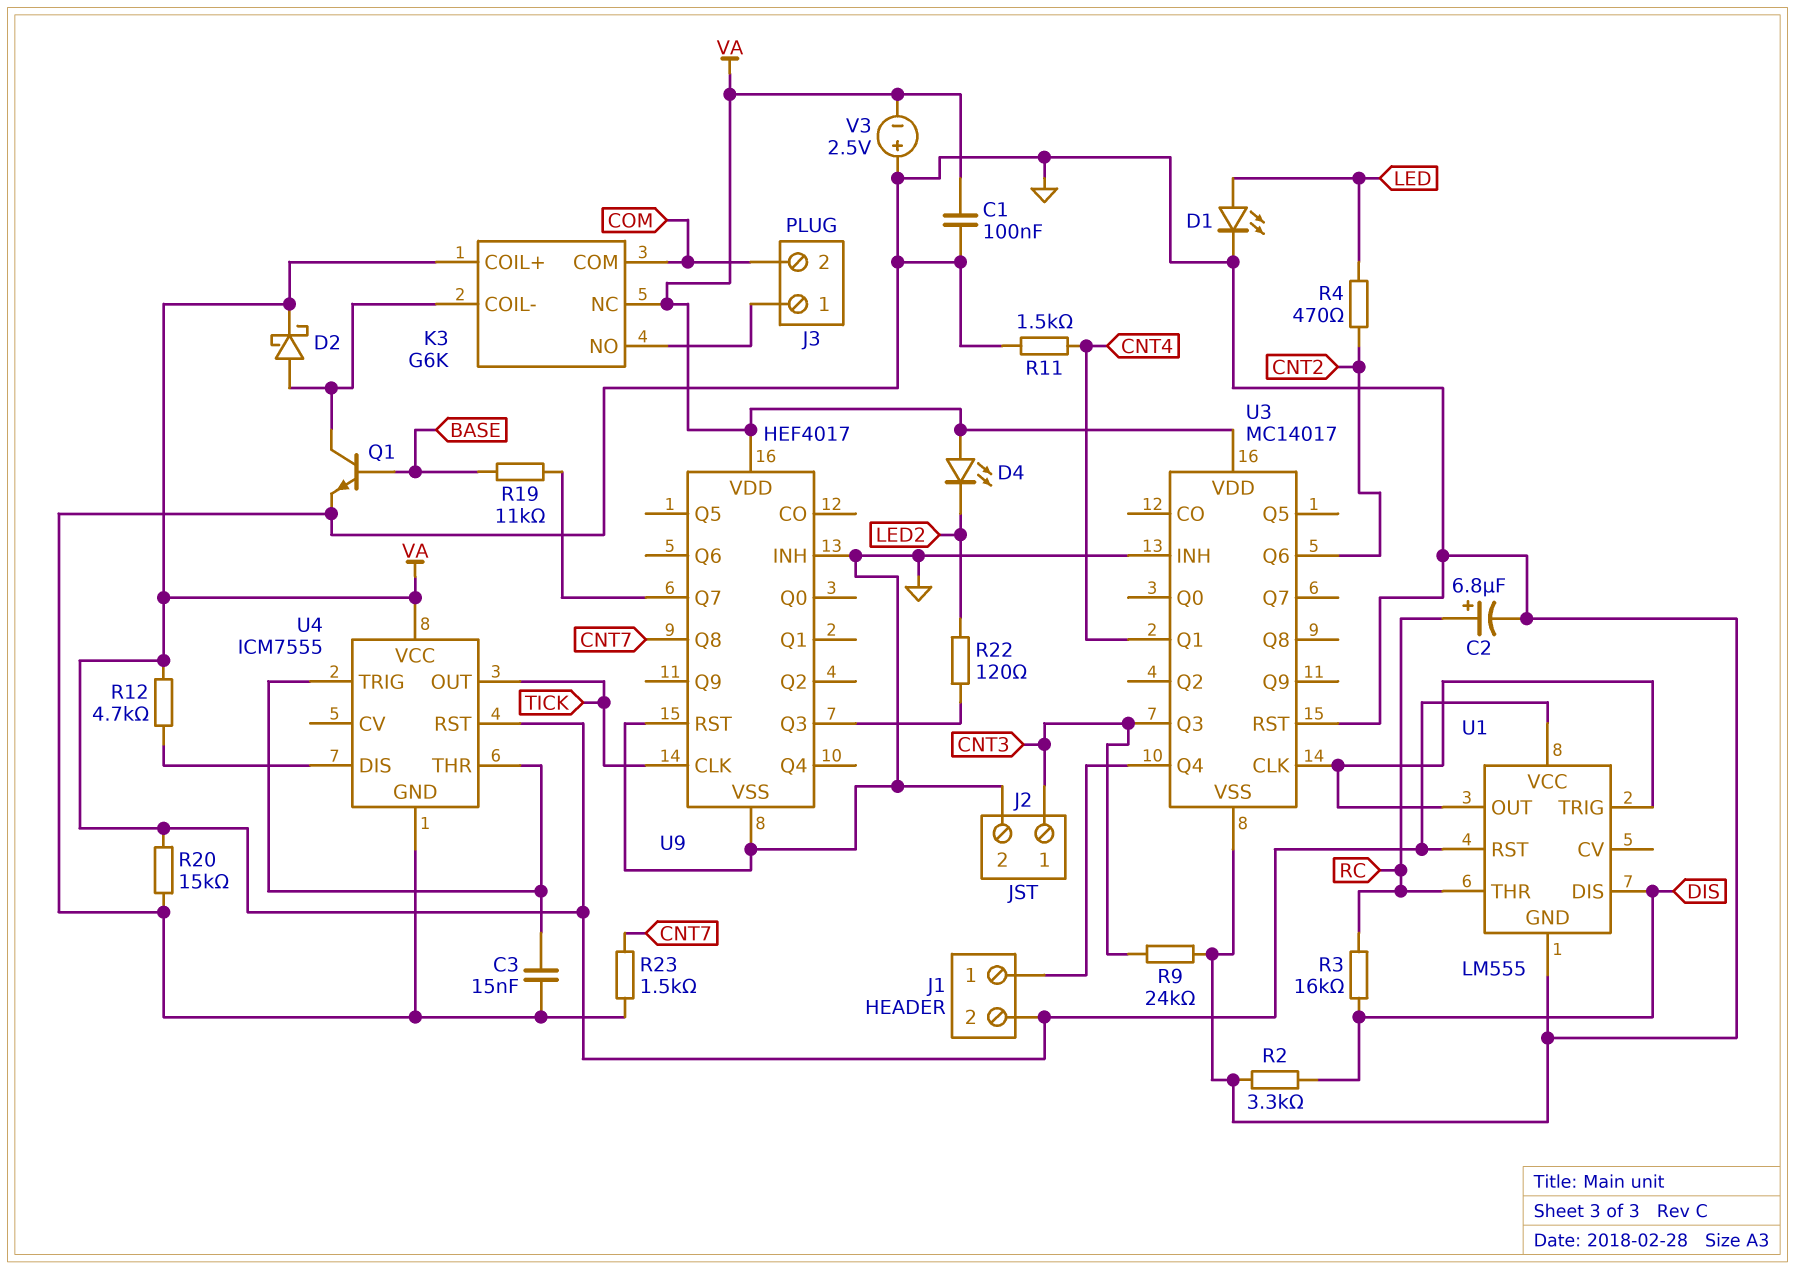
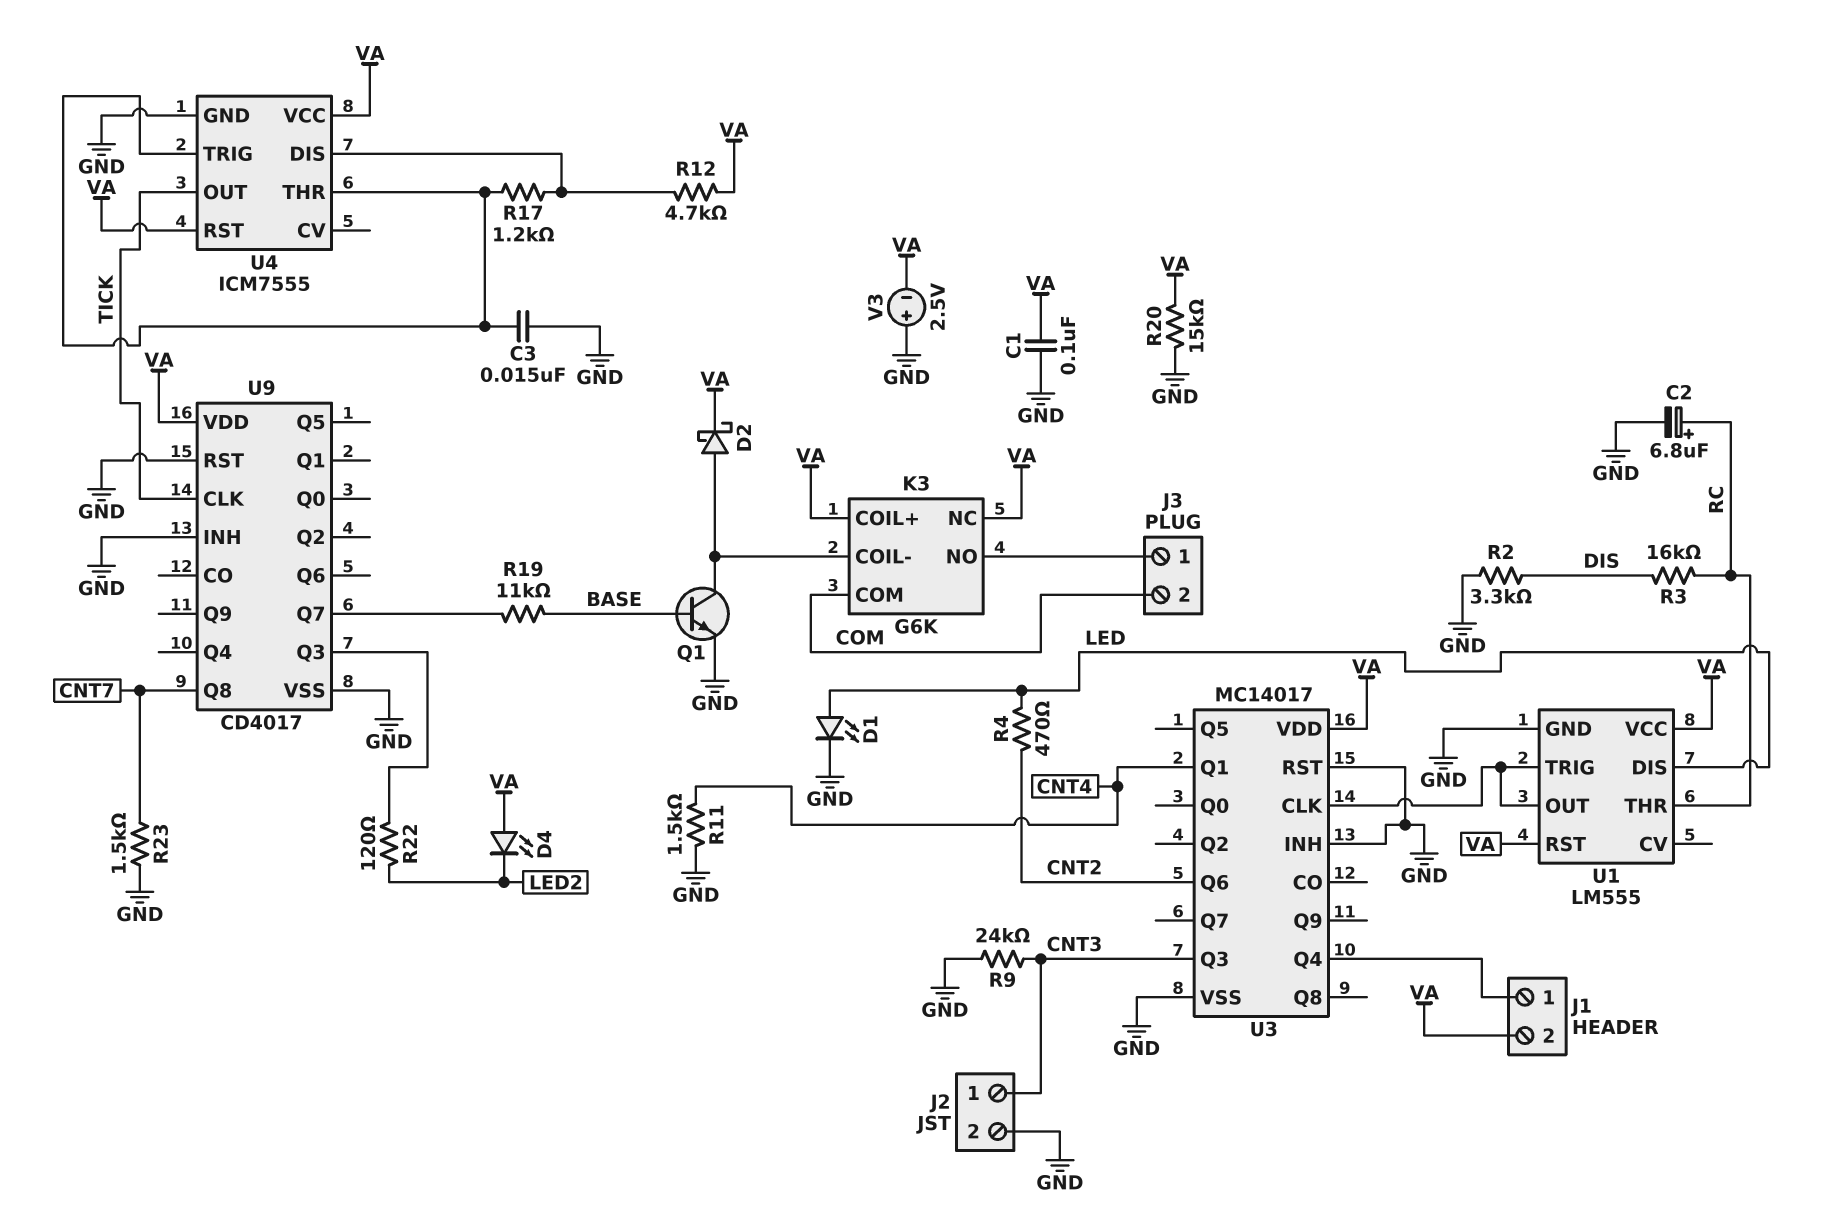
R17: none -> 1.2k (U4/DIS, U4/THR)
U1 pin DIS: DIS -> LED
U9: HEF4017 -> CD4017

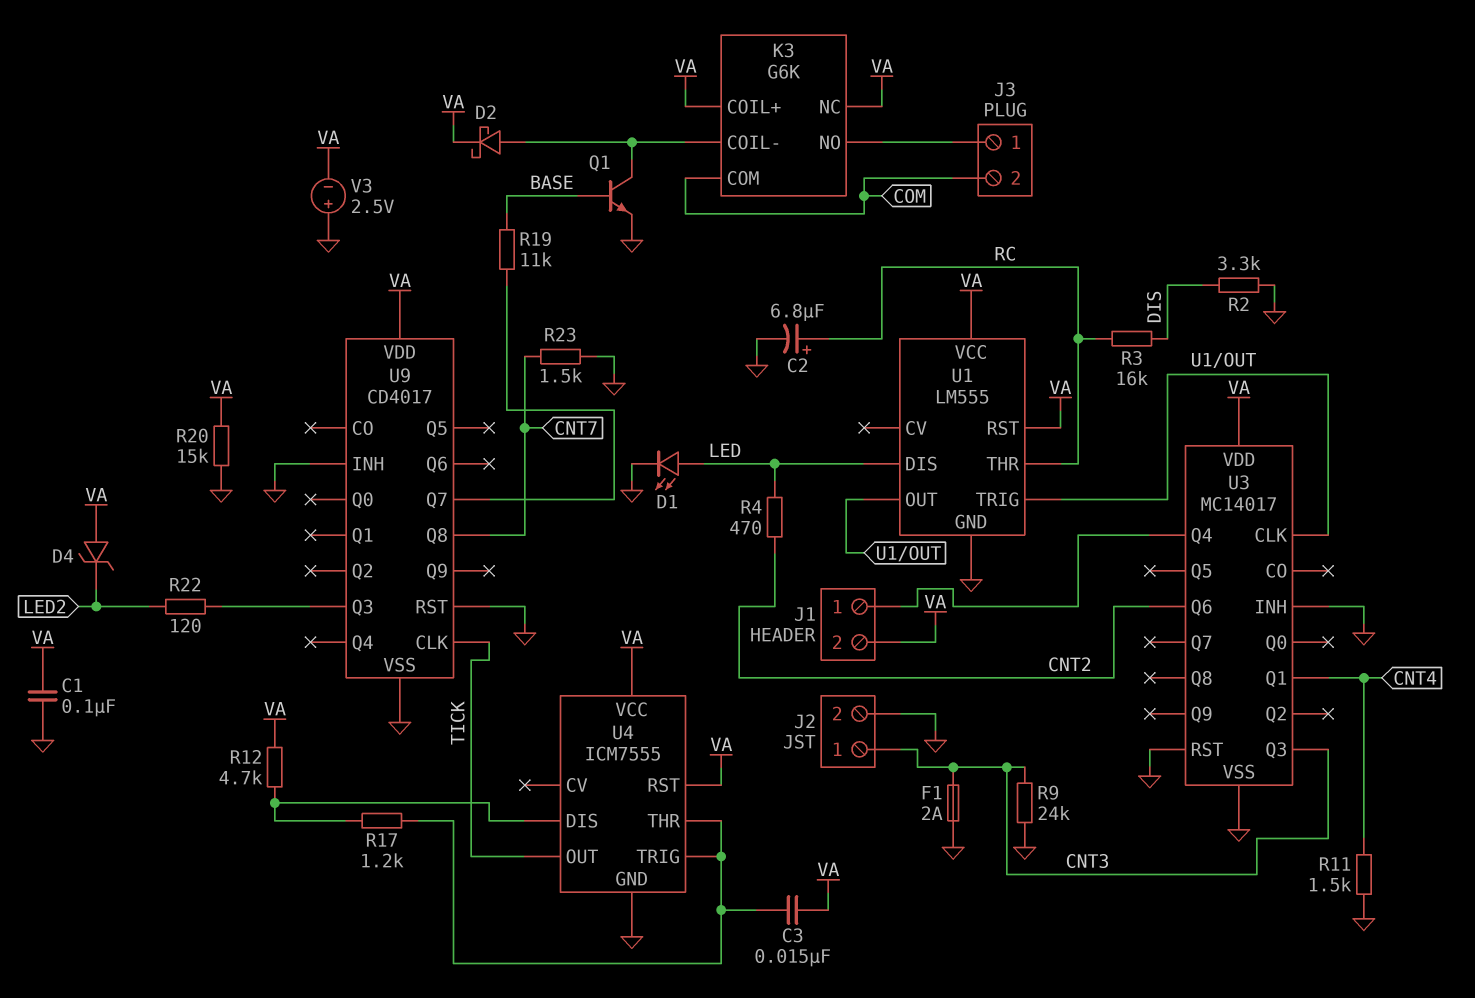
C3: 15nF (GND, U4/THR) -> 15nF (U4/THR, VA)
D4: LED (A VA, K LED2) -> zener (A VA, K LED2)
F1: none -> 2A (CNT3, GND)

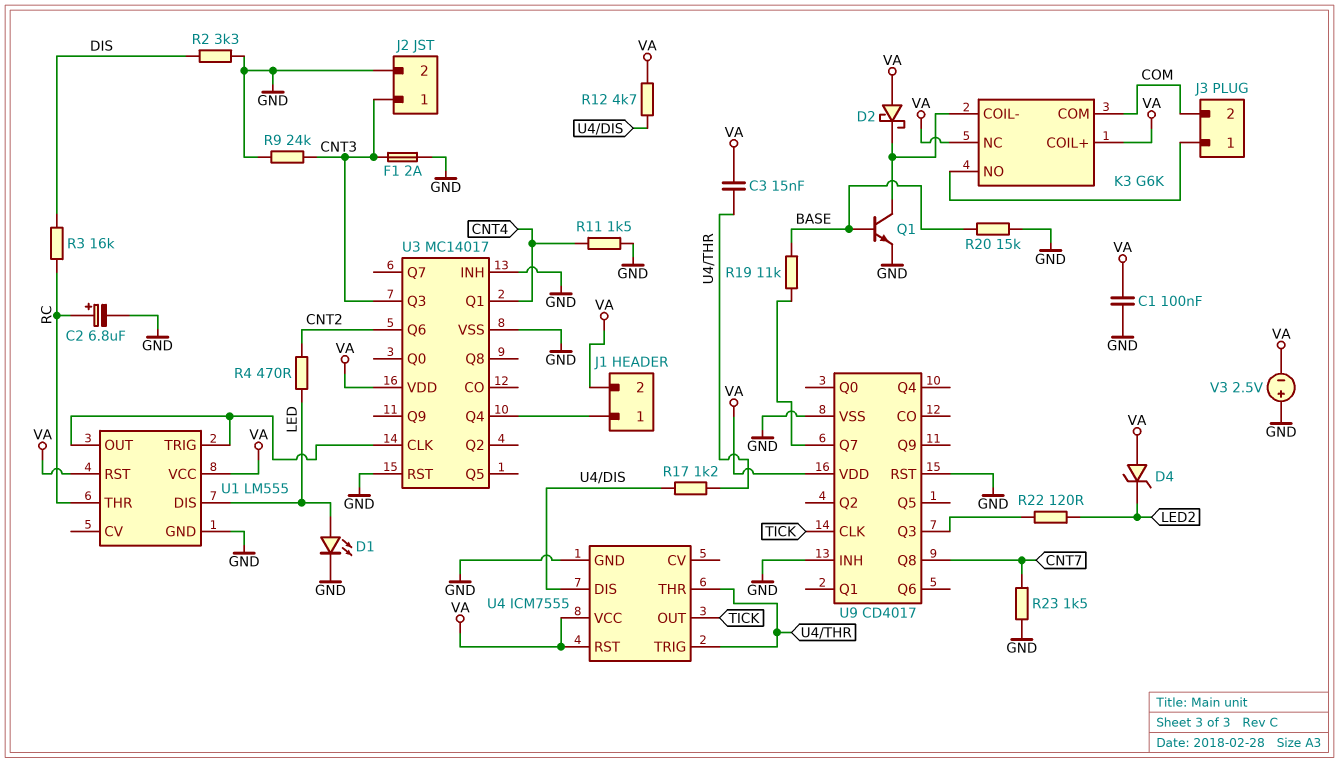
D2: schottky (A K3/COIL-, K VA) -> schottky (A VA, K K3/COIL-)
R20: 15k (GND, VA) -> 15k (BASE, GND)

